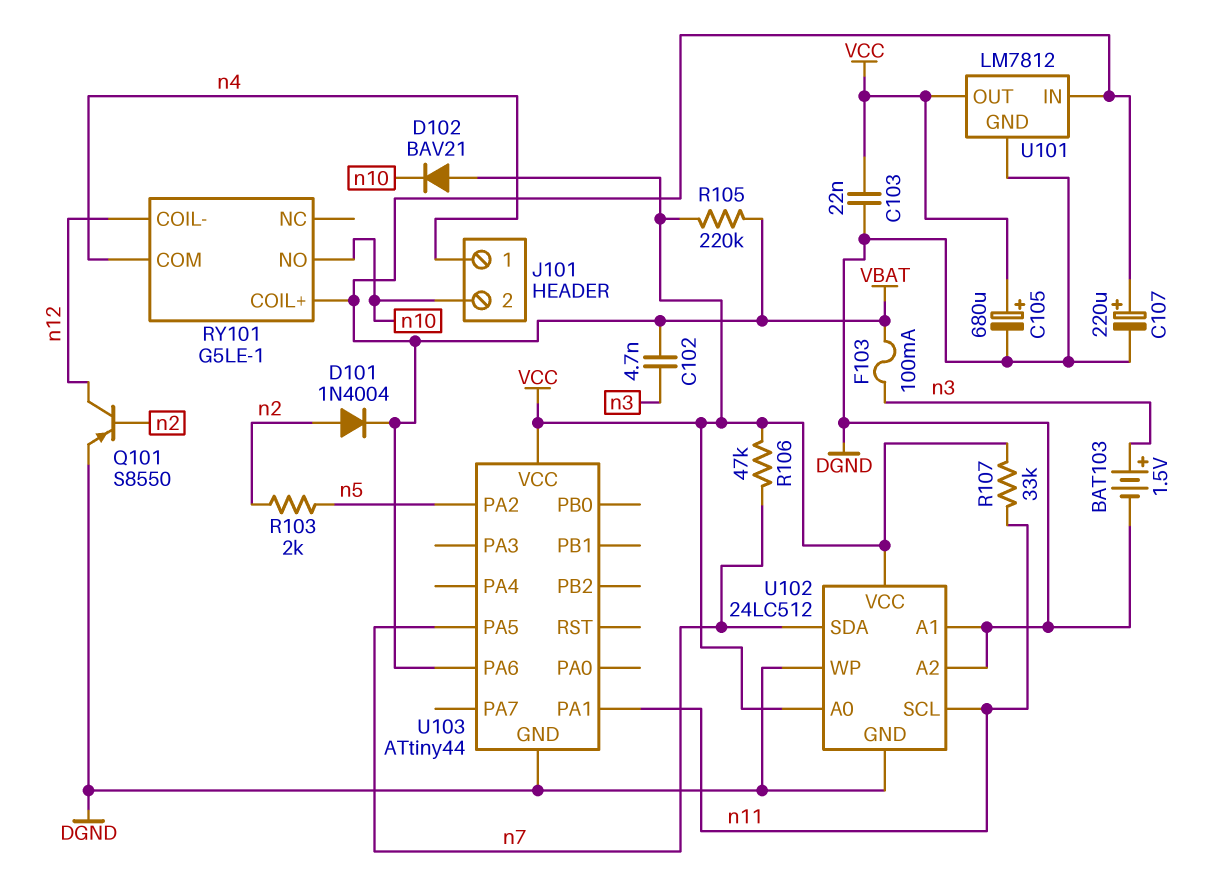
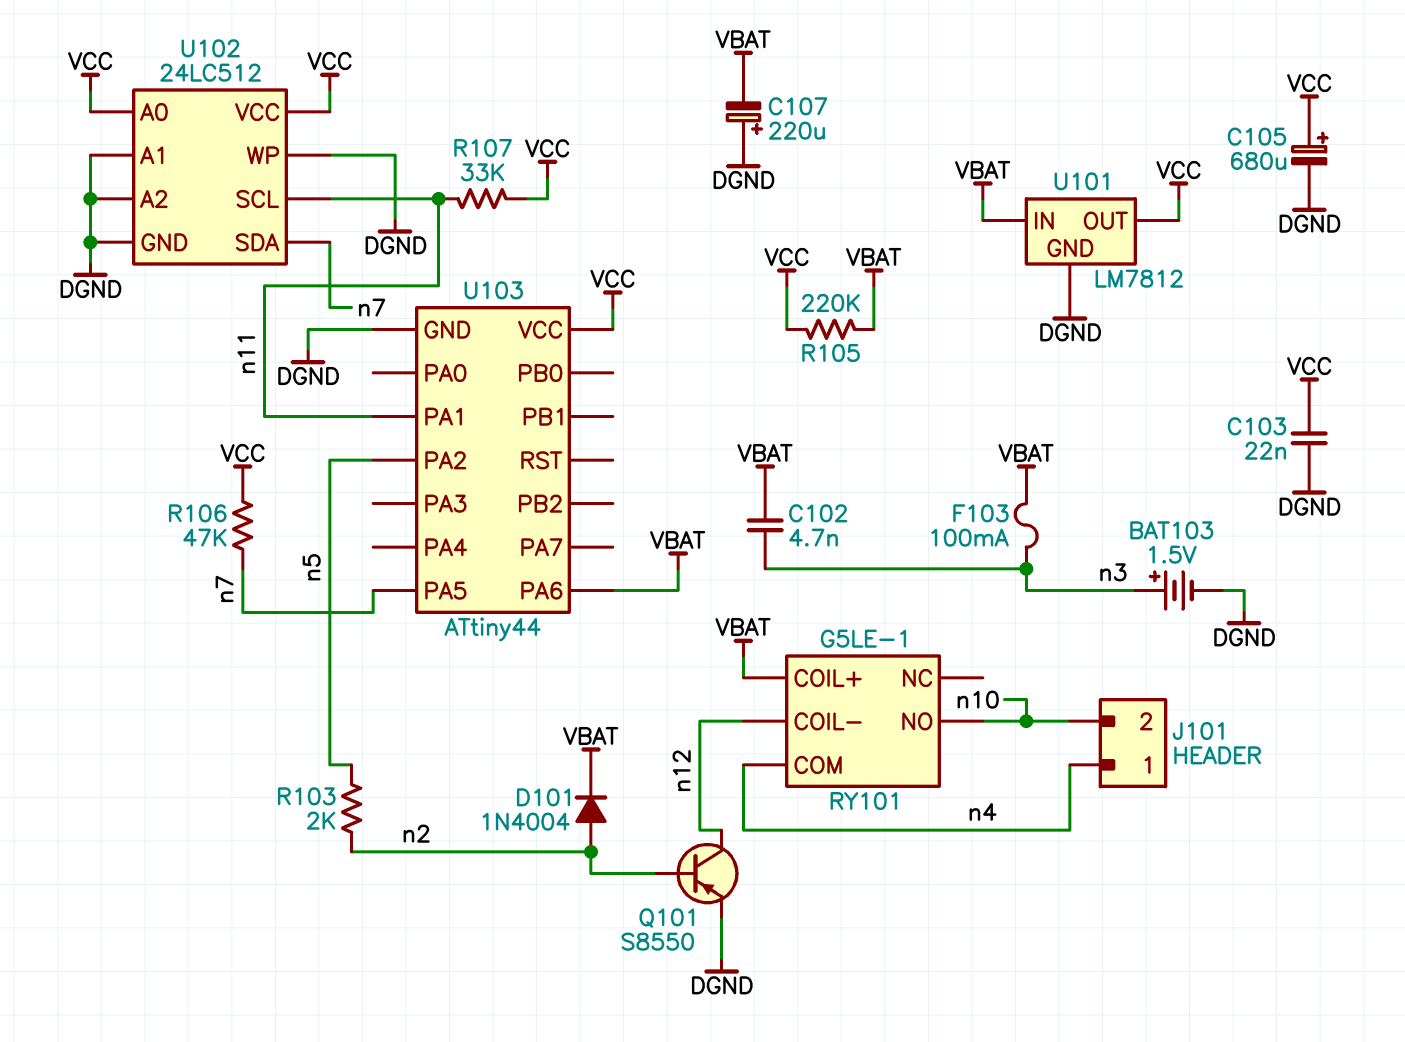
C107: 220uF (plus VBAT, minus DGND) -> 220uF (plus DGND, minus VBAT)
D102: diode BAV21 (A VCC, K n10) -> none

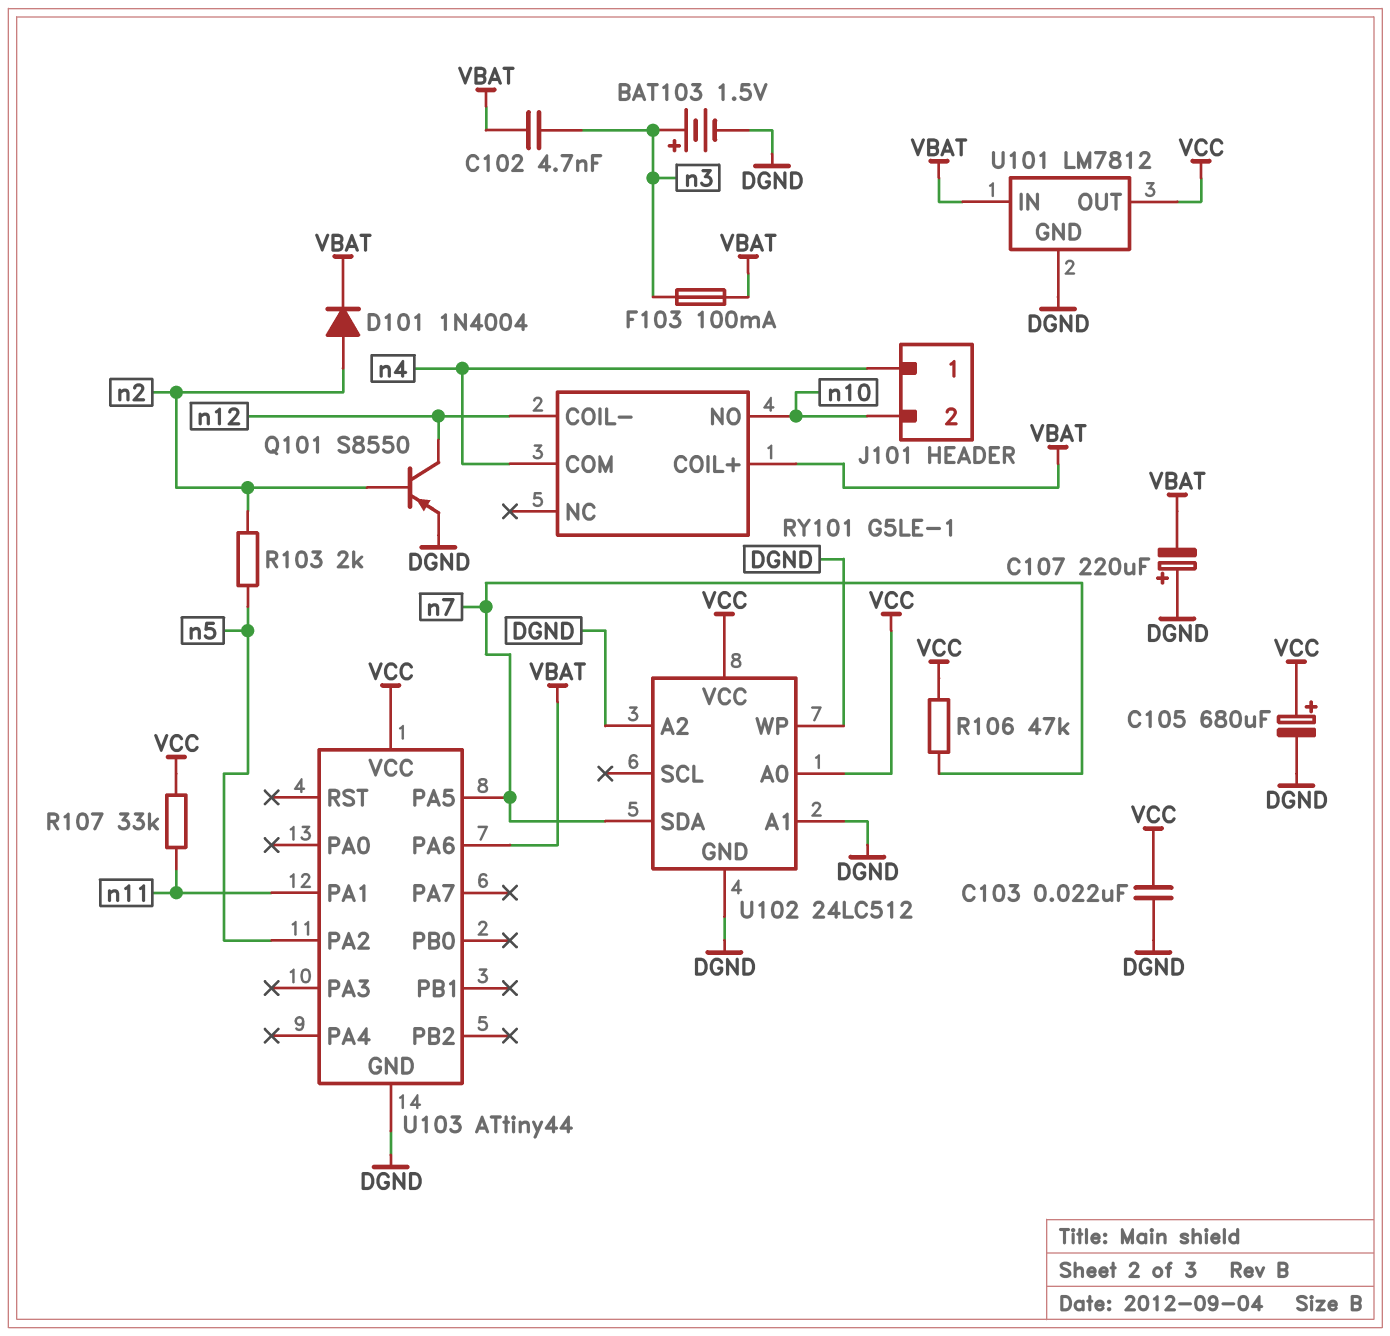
R105: 220k (VBAT, VCC) -> none
U102 pin SCL: n11 -> none

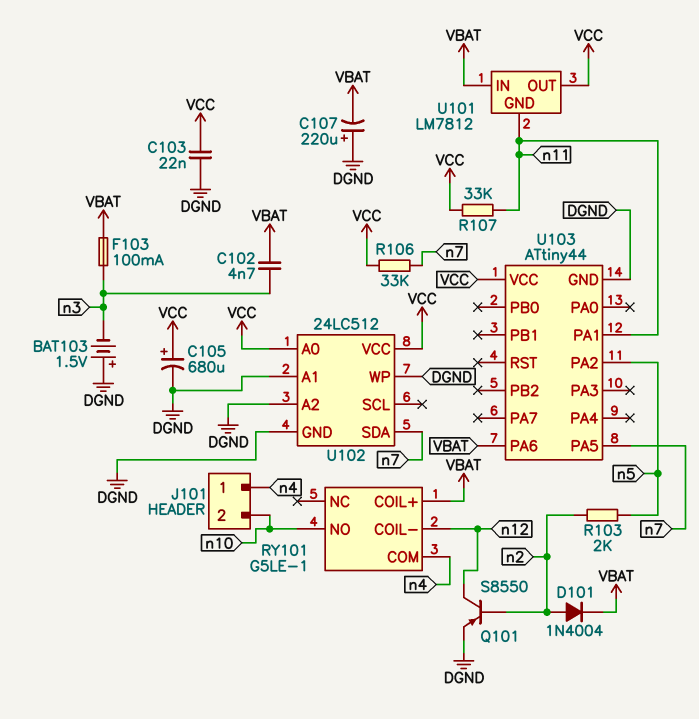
BAT103: 1.5V (plus n3, minus DGND) -> 1.5V (plus DGND, minus n3)
R106: 47k (VCC, n7) -> 33k (VCC, n7)
U101 pin GND: DGND -> n11

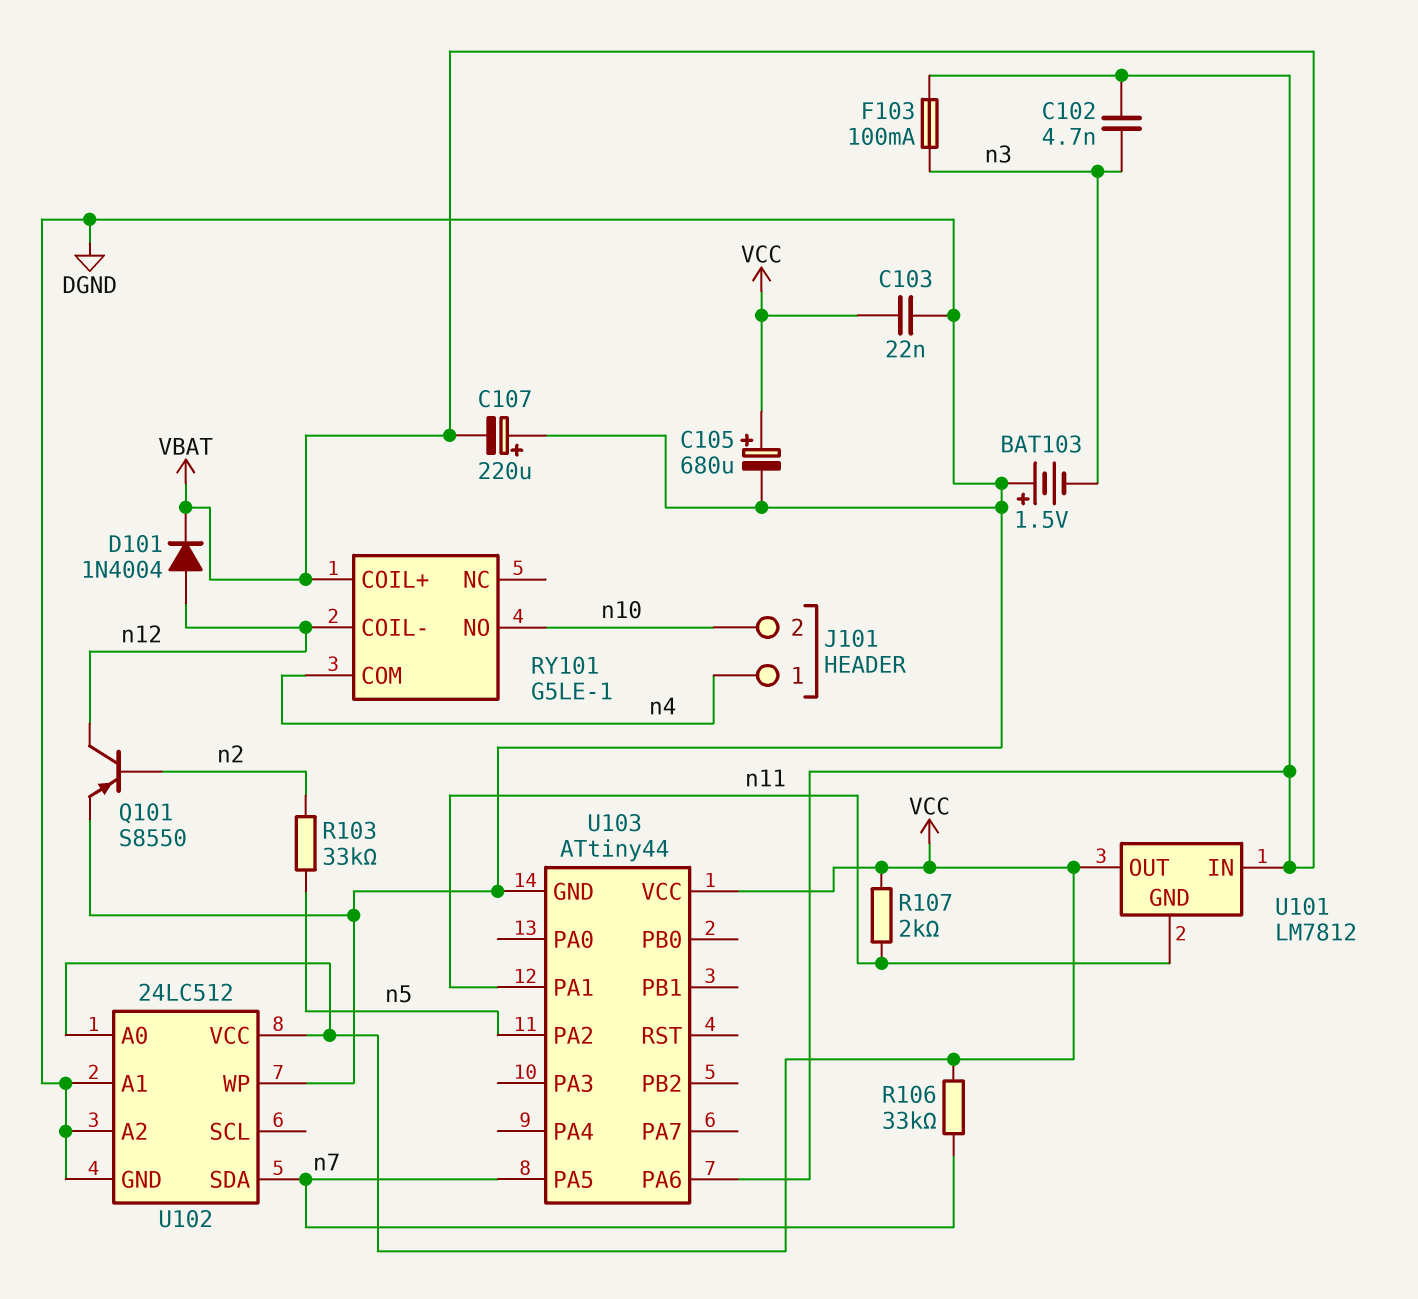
D101: diode 1N4004 (A n2, K VBAT) -> diode 1N4004 (A n12, K VBAT)
R103: 2k (n2, n5) -> 33k (n2, n5)
R107: 33k (VCC, n11) -> 2k (VCC, n11)

